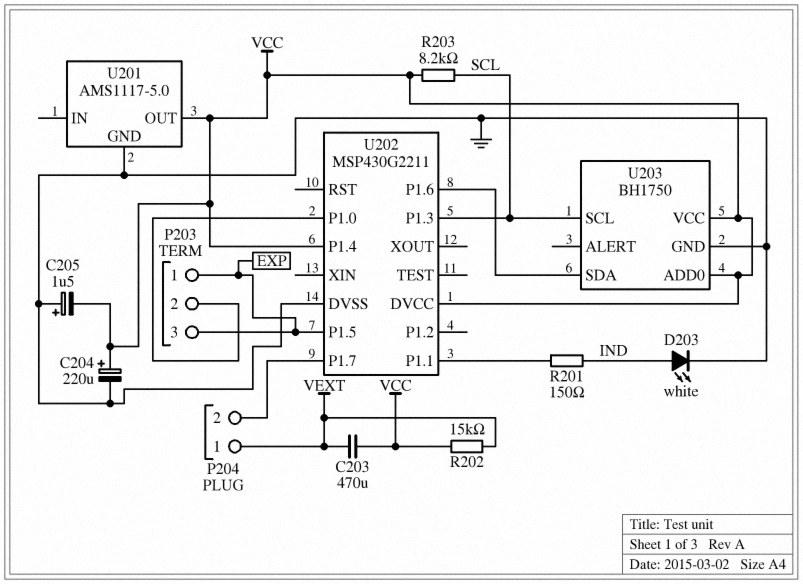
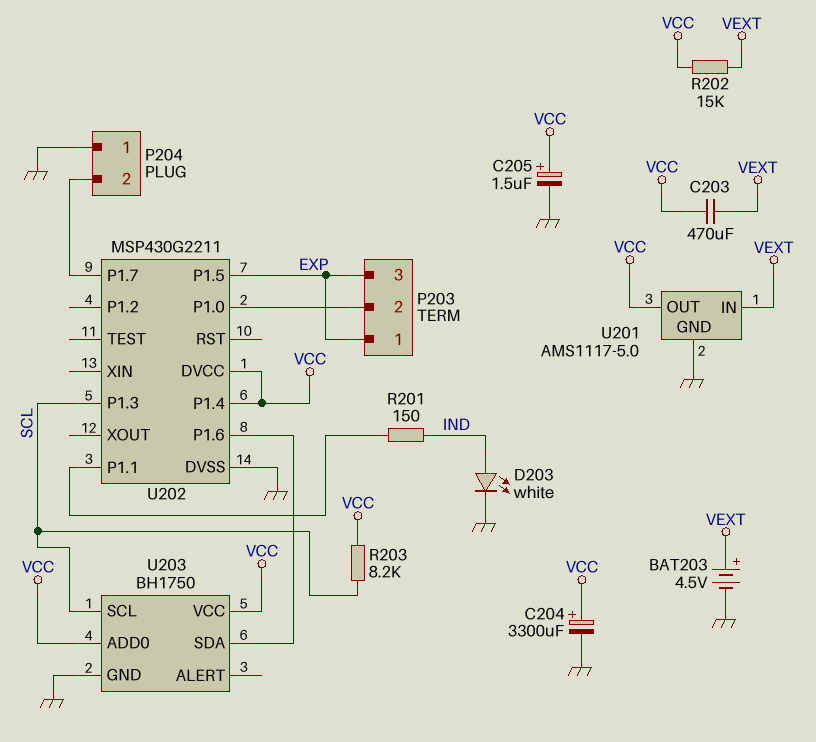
BAT203: none -> 4.5V (plus VEXT, minus GND)
C204: 220uF (plus VCC, minus GND) -> 3300uF (plus VCC, minus GND)
C205: 1.5uF (plus GND, minus VCC) -> 1.5uF (plus VCC, minus GND)
P204 pin 1: VEXT -> GND
U201 pin IN: none -> VEXT

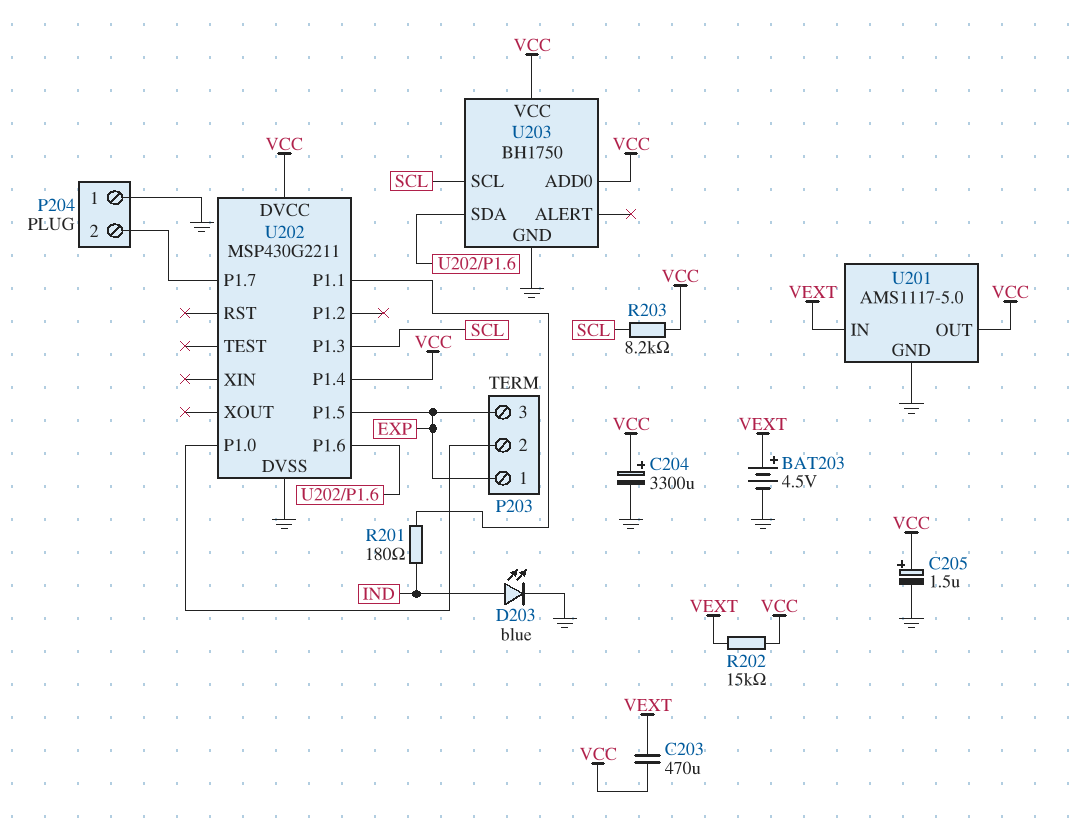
D203: LED white (A IND, K GND) -> LED blue (A IND, K GND)
R201: 150 (IND, U202/P1.1) -> 180 (IND, U202/P1.1)

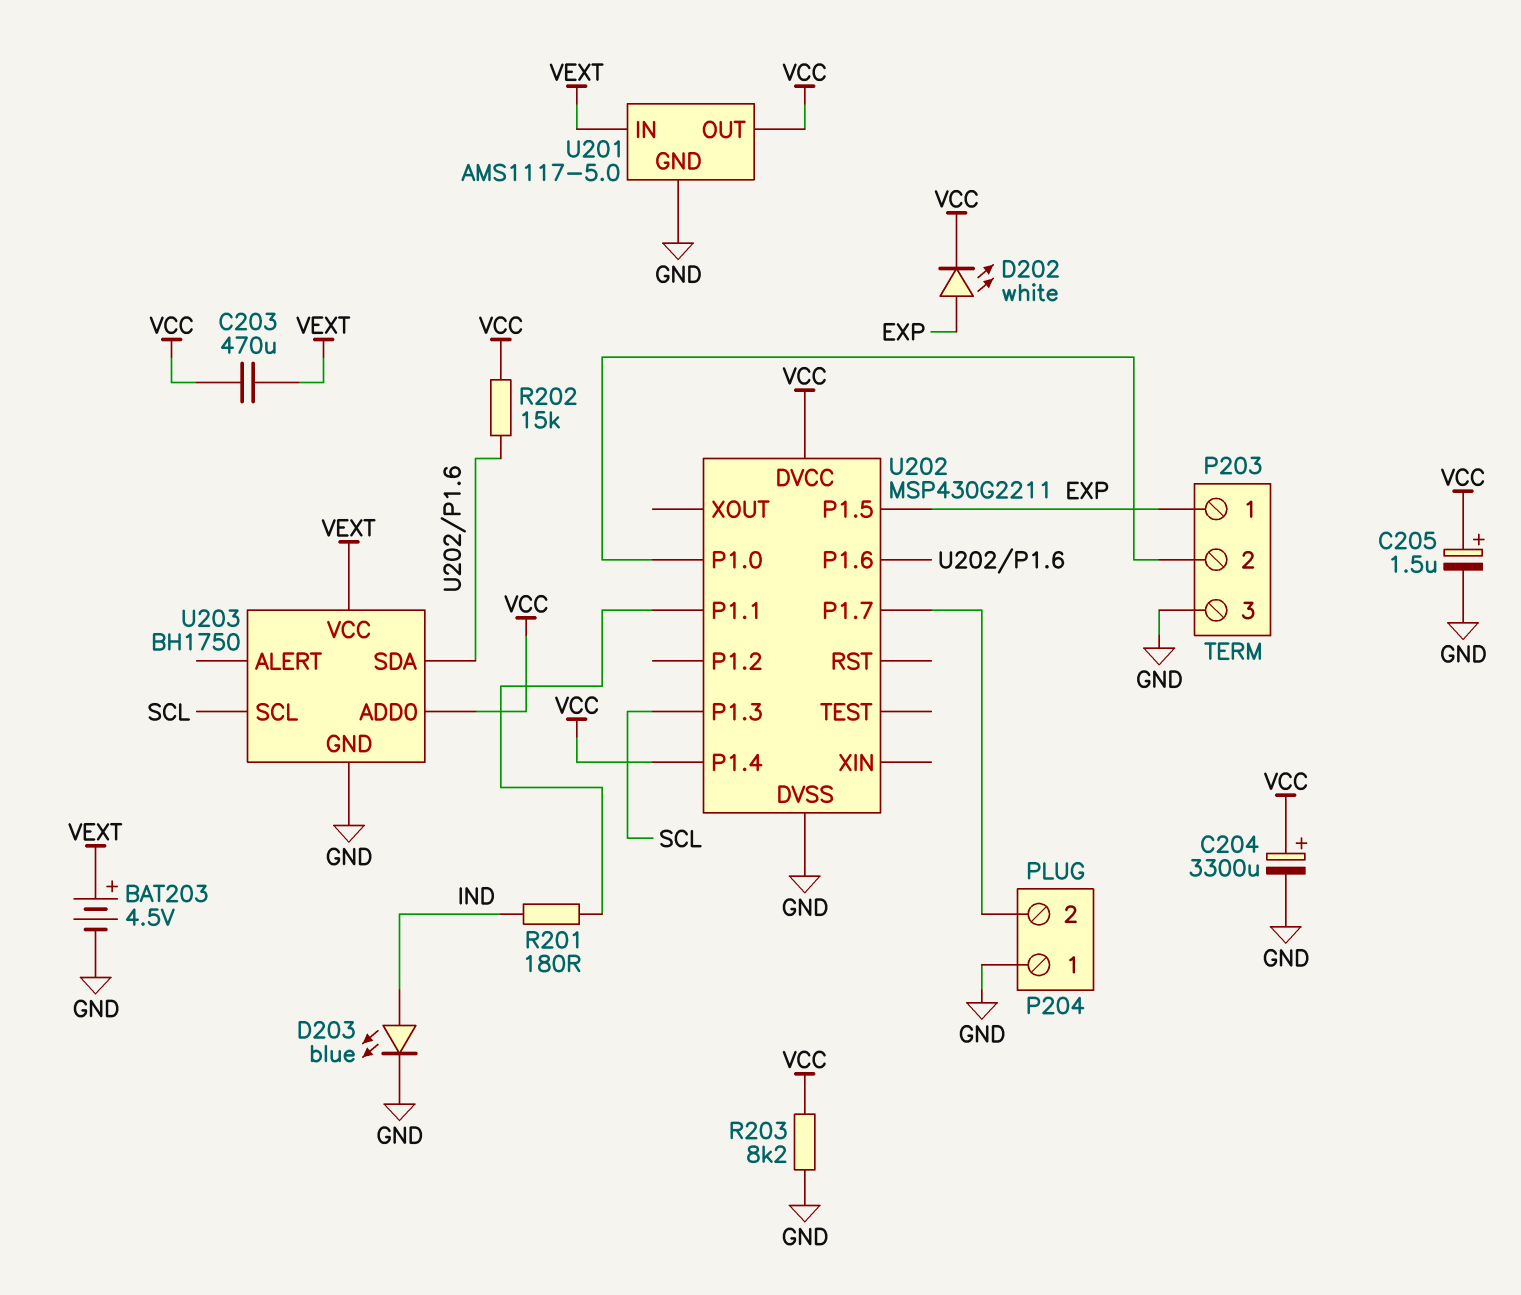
D202: none -> LED white (A EXP, K VCC)
P203 pin 3: EXP -> GND
R202: 15k (VCC, VEXT) -> 15k (U202/P1.6, VCC)
R203: 8.2k (SCL, VCC) -> 8.2k (GND, VCC)
U203 pin VCC: VCC -> VEXT

